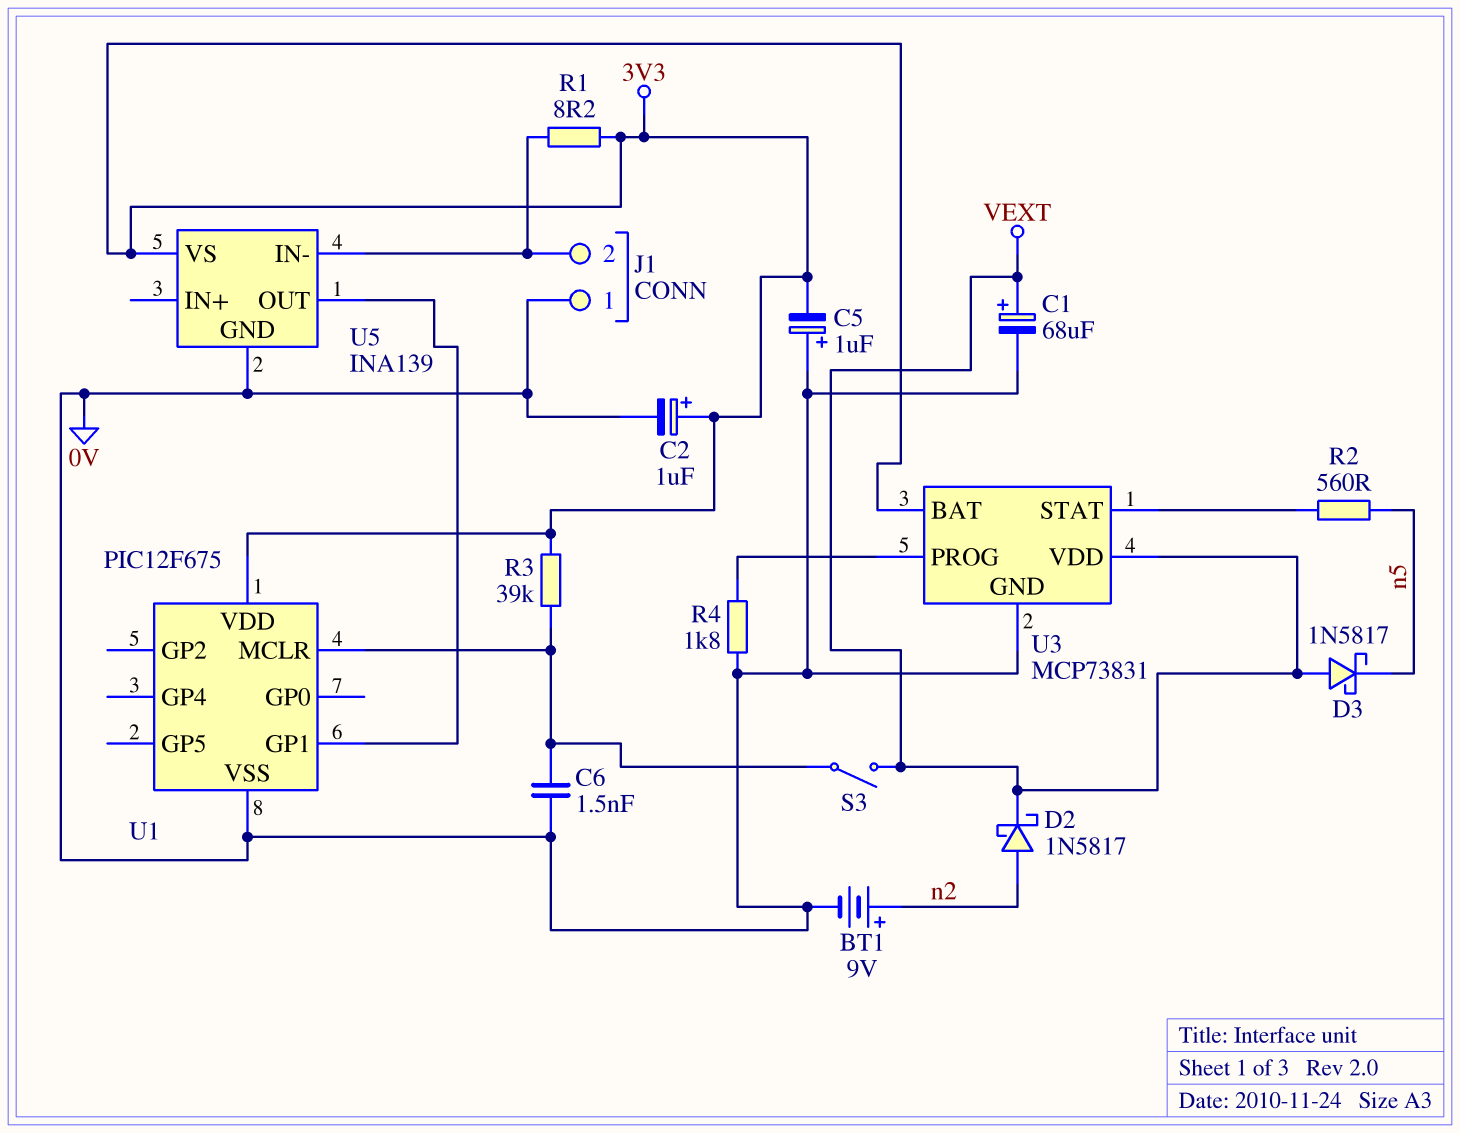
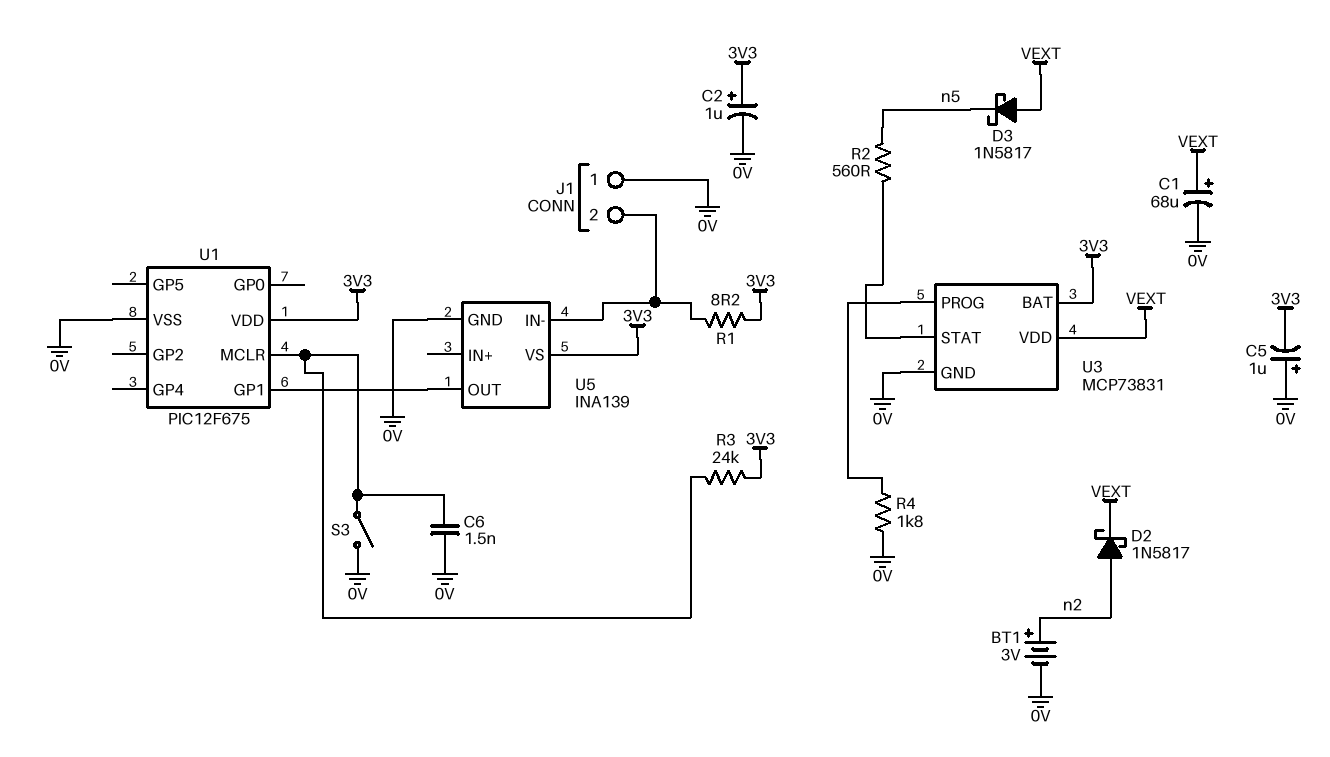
BT1: 9V (plus n2, minus 0V) -> 3V (plus n2, minus 0V)
R3: 39k (3V3, U1/MCLR) -> 24k (3V3, U1/MCLR)
S3: switch (U1/MCLR, VEXT) -> switch (0V, U1/MCLR)

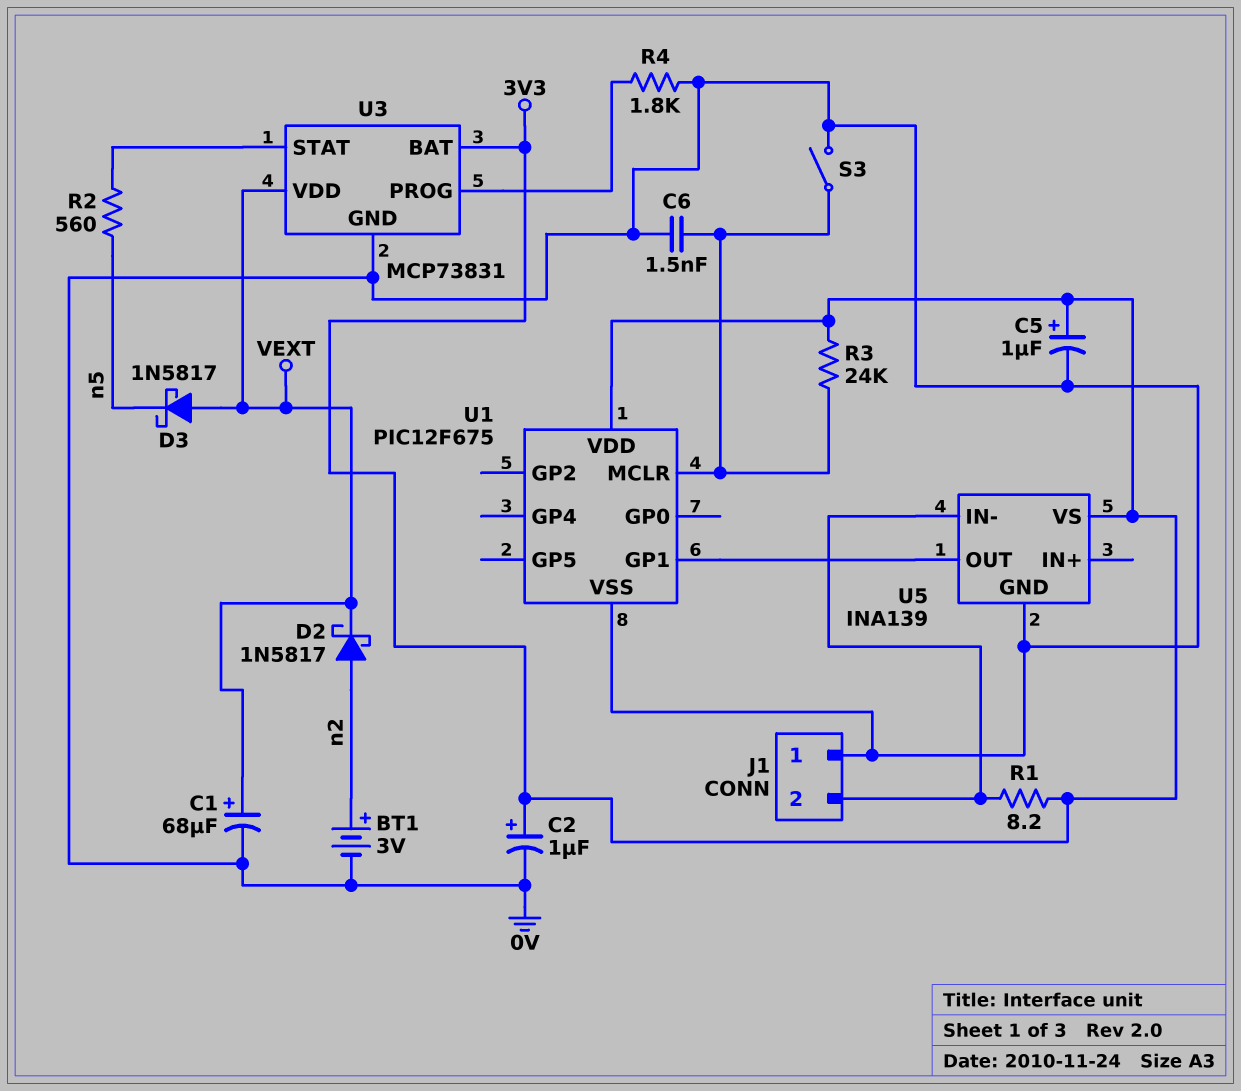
C5: 1uF (plus 0V, minus 3V3) -> 1uF (plus 3V3, minus 0V)

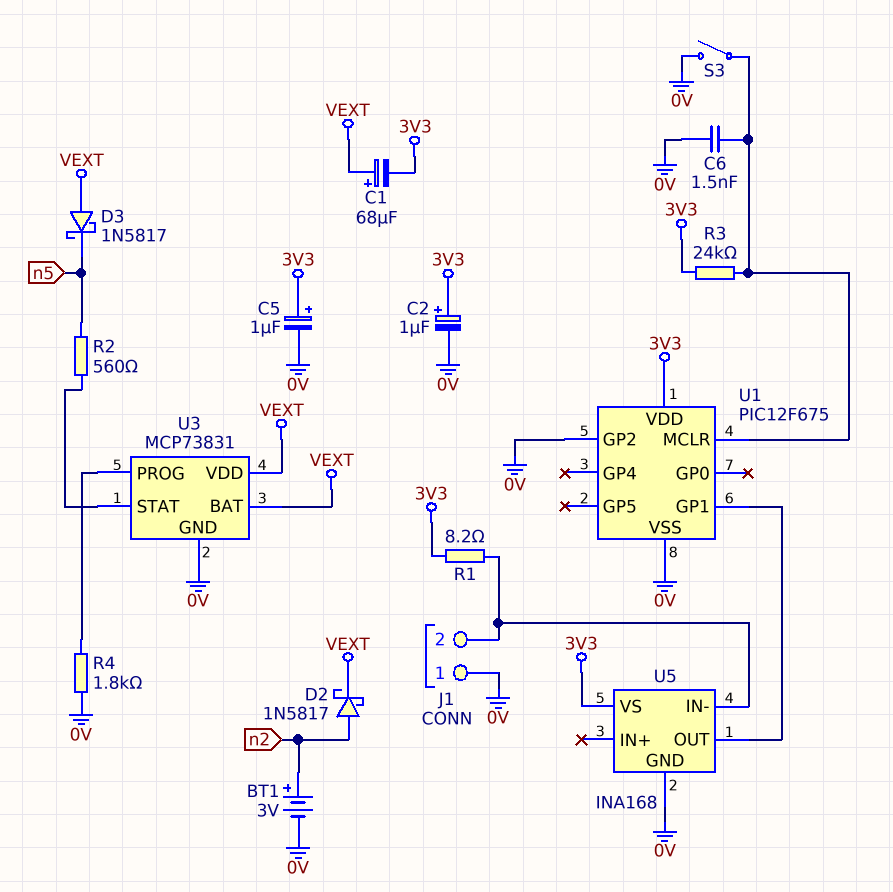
C1: 68uF (plus VEXT, minus 0V) -> 68uF (plus VEXT, minus 3V3)
U1 pin GP2: none -> 0V
U3 pin BAT: 3V3 -> VEXT
U5: INA139 -> INA168

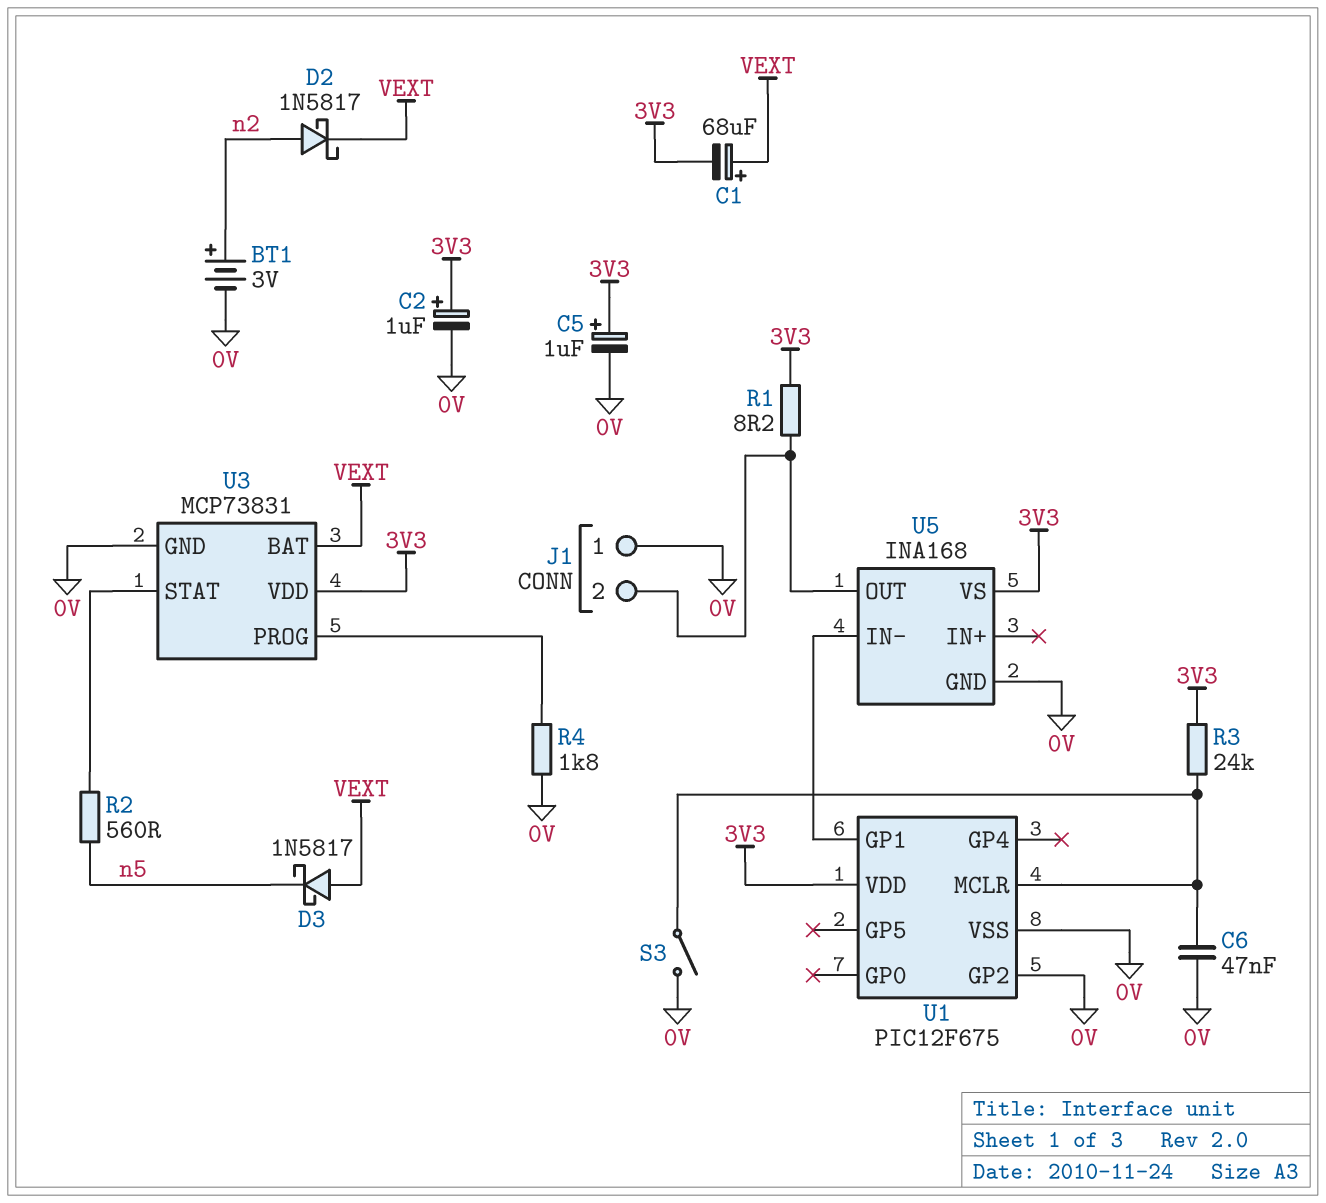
C6: 1.5nF (0V, U1/MCLR) -> 47nF (0V, U1/MCLR)
U3 pin VDD: VEXT -> 3V3
U5 pin IN-: J1/2 -> U1/GP1
U5 pin OUT: U1/GP1 -> J1/2

